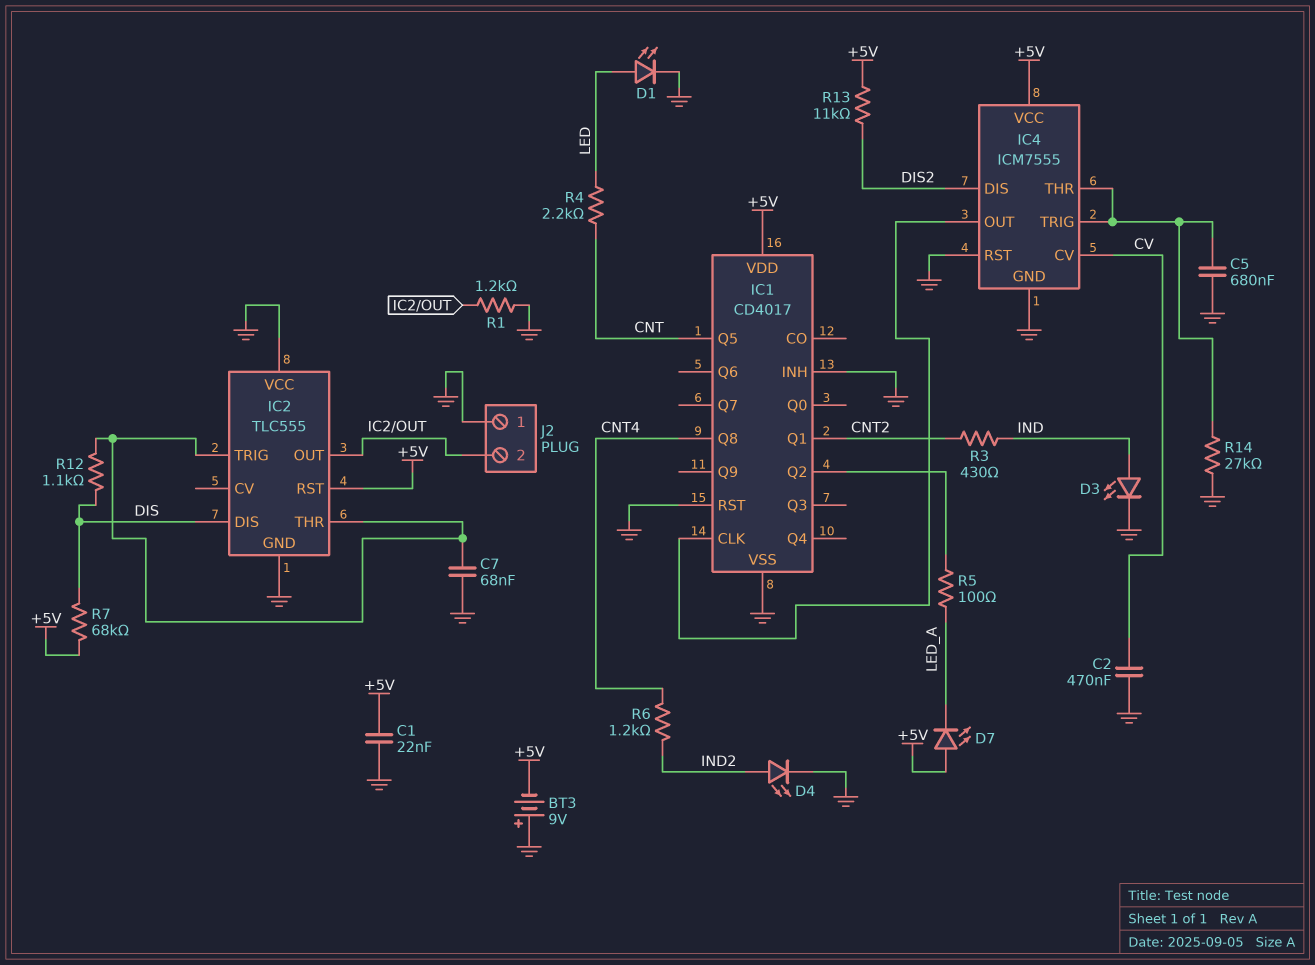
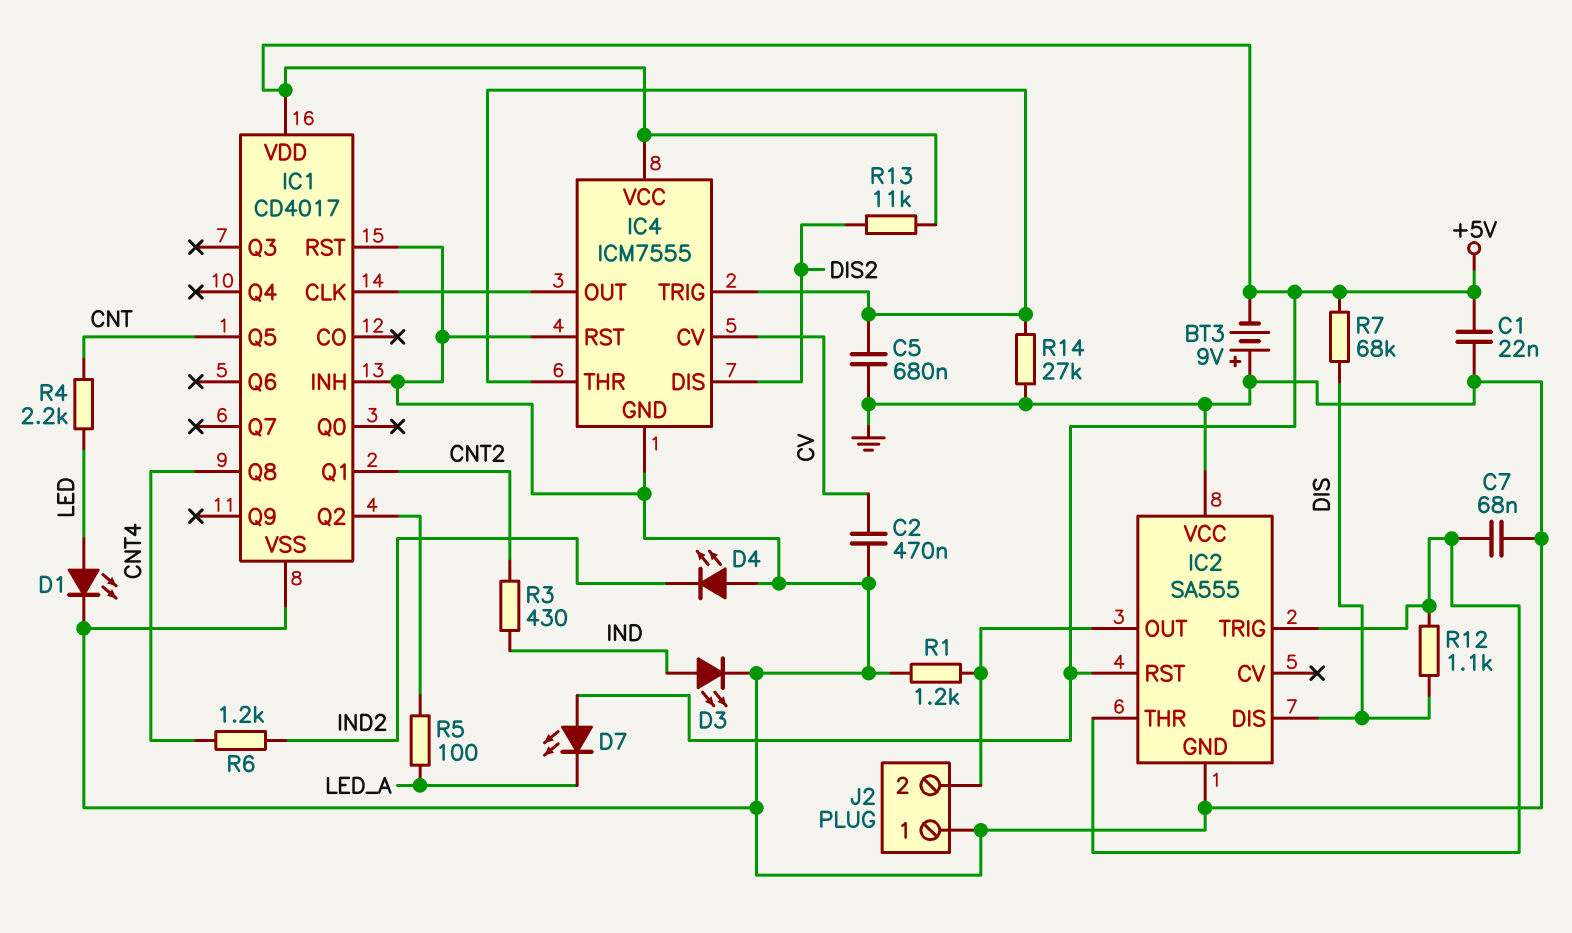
D4: LED (A IND2, K GND) -> LED (A GND, K IND2)
IC2: TLC555 -> SA555

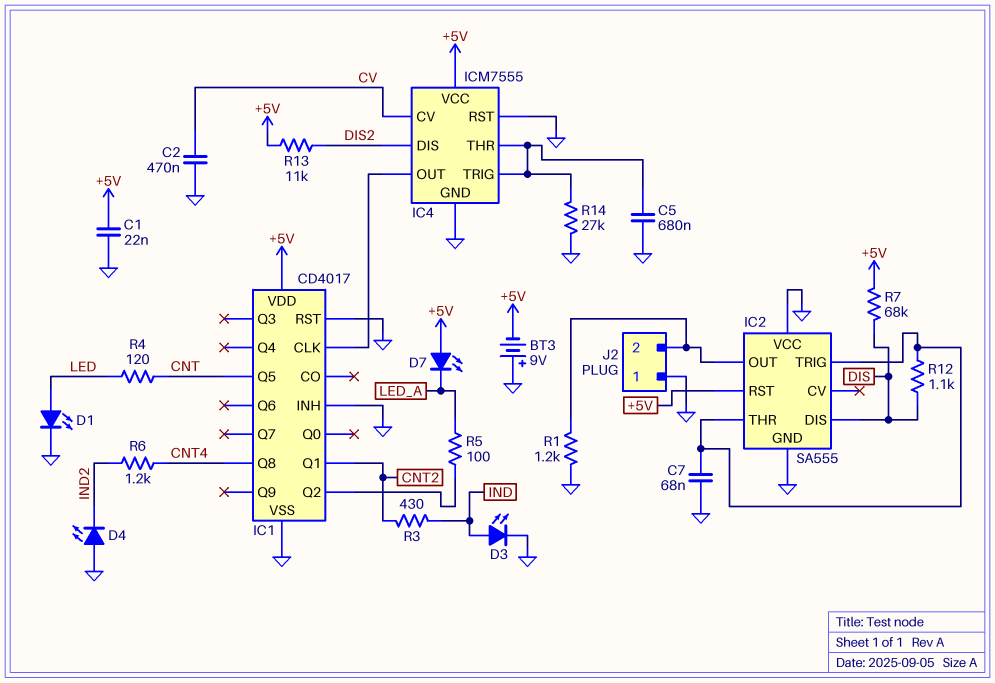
R4: 2.2k (CNT, LED) -> 120 (CNT, LED)

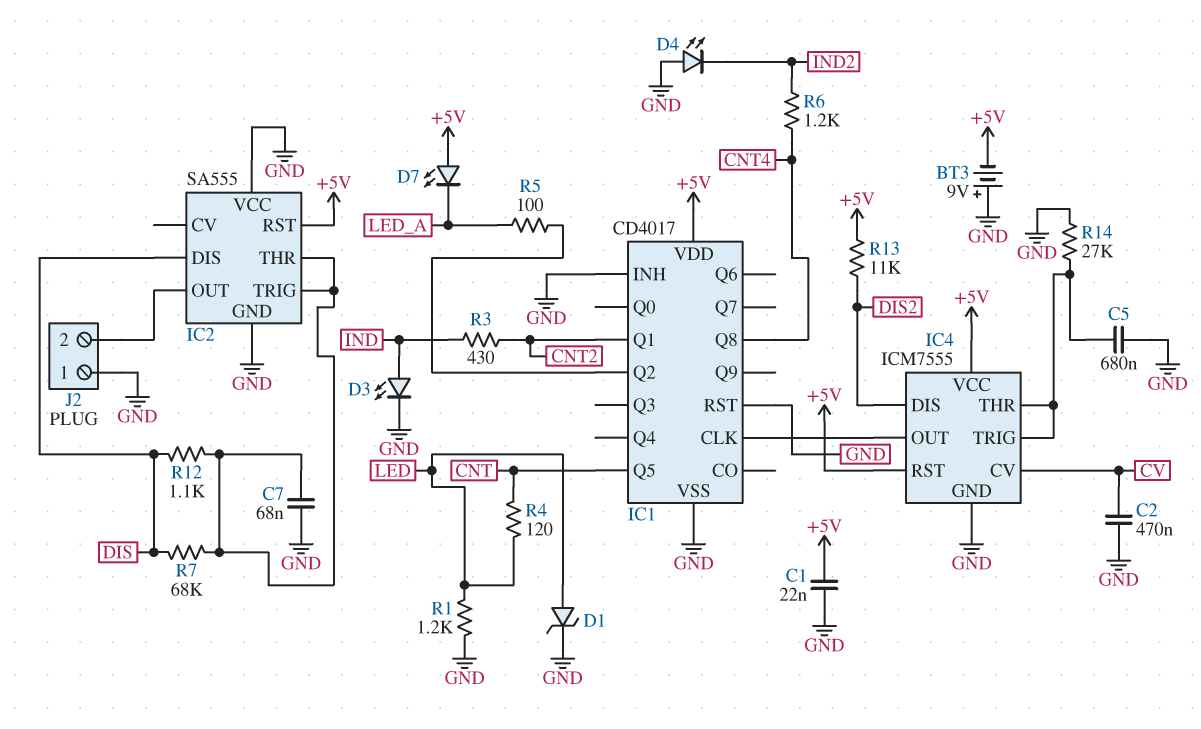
D1: LED (A LED, K GND) -> zener (A LED, K GND)
IC4 pin RST: GND -> +5V
R1: 1.2k (GND, IC2/OUT) -> 1.2k (GND, LED)
R7: 68k (+5V, DIS) -> 68k (DIS, IC2/THR)

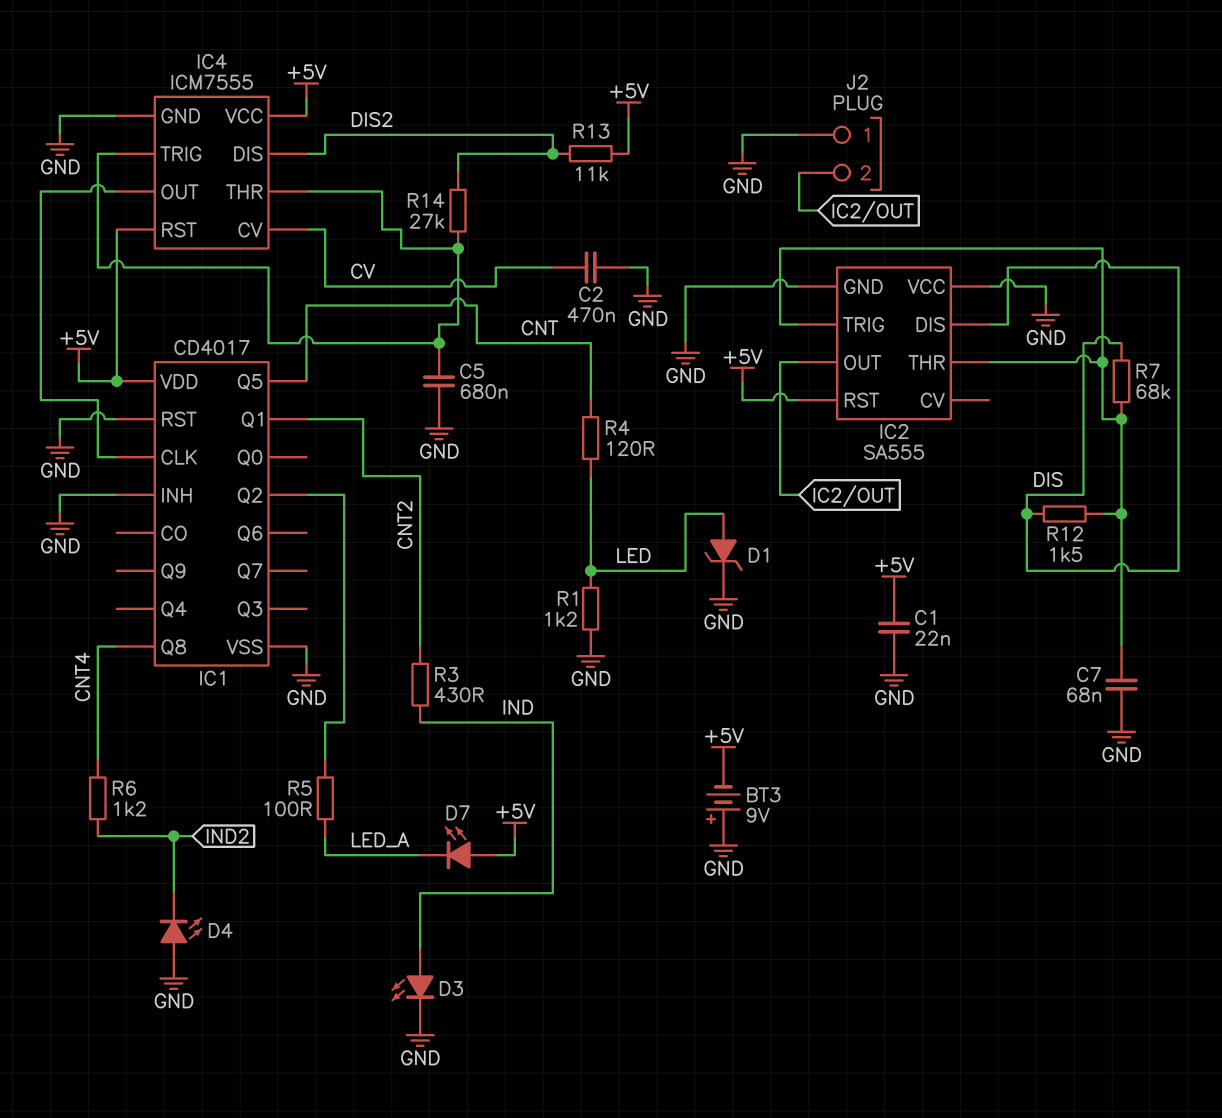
R12: 1.1k (DIS, IC2/THR) -> 1.5k (DIS, IC2/THR)
R14: 27k (GND, IC4/THR) -> 27k (DIS2, IC4/THR)

